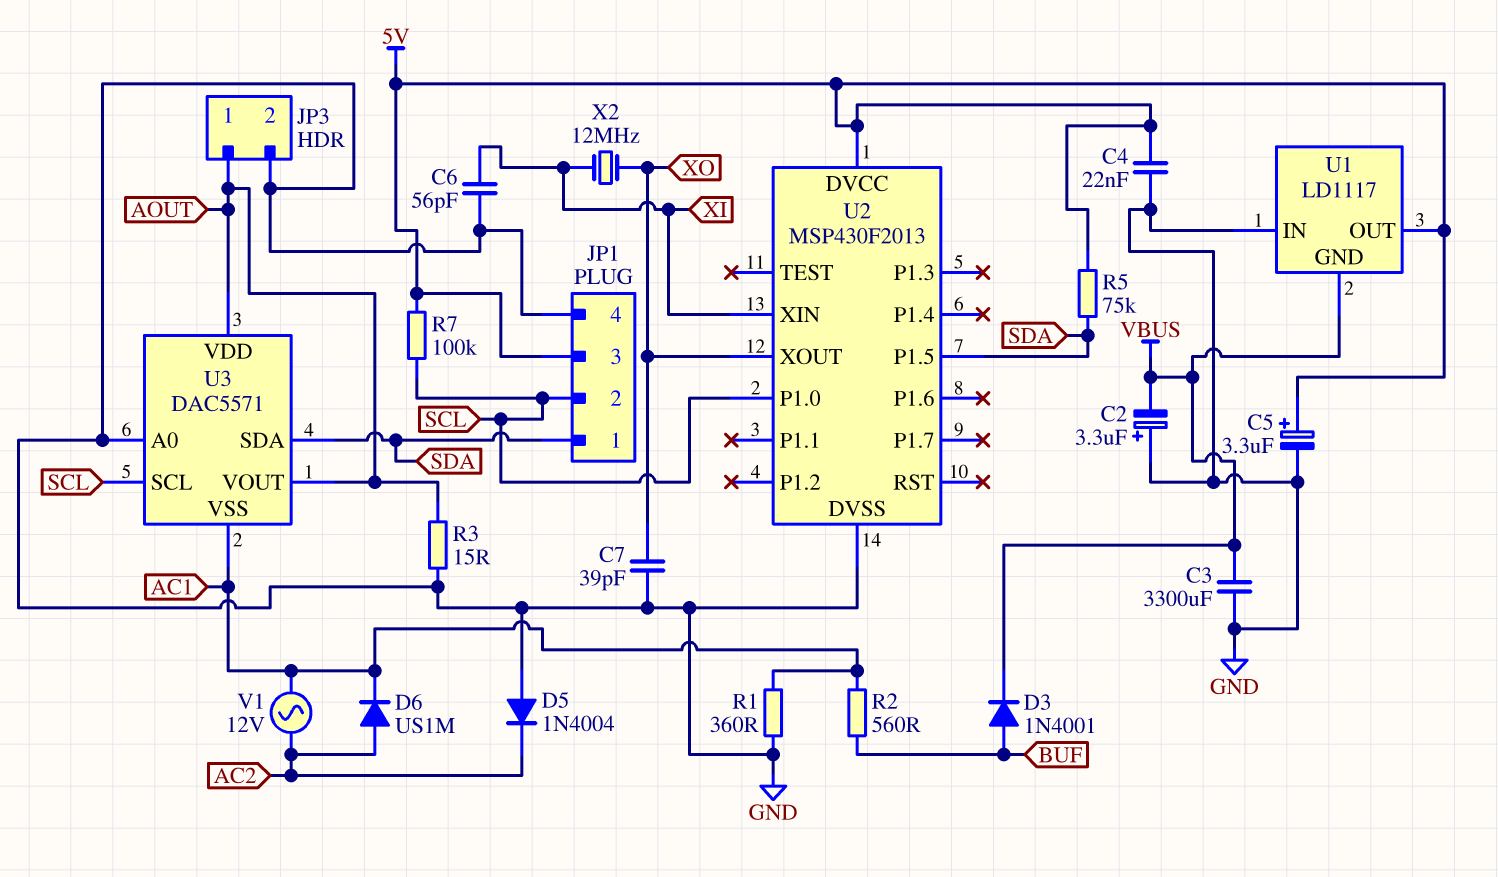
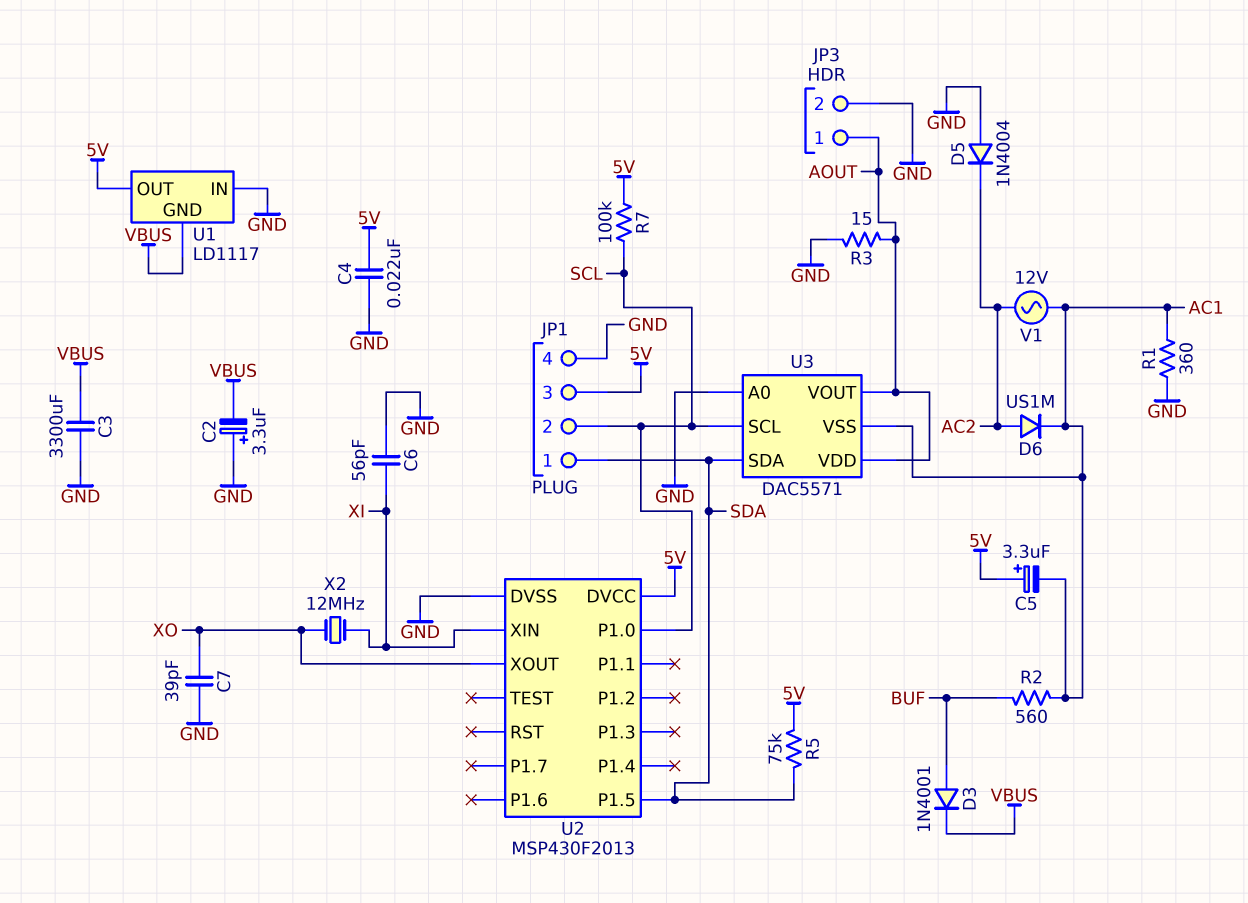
C5: 3.3uF (plus 5V, minus GND) -> 3.3uF (plus 5V, minus AC1)

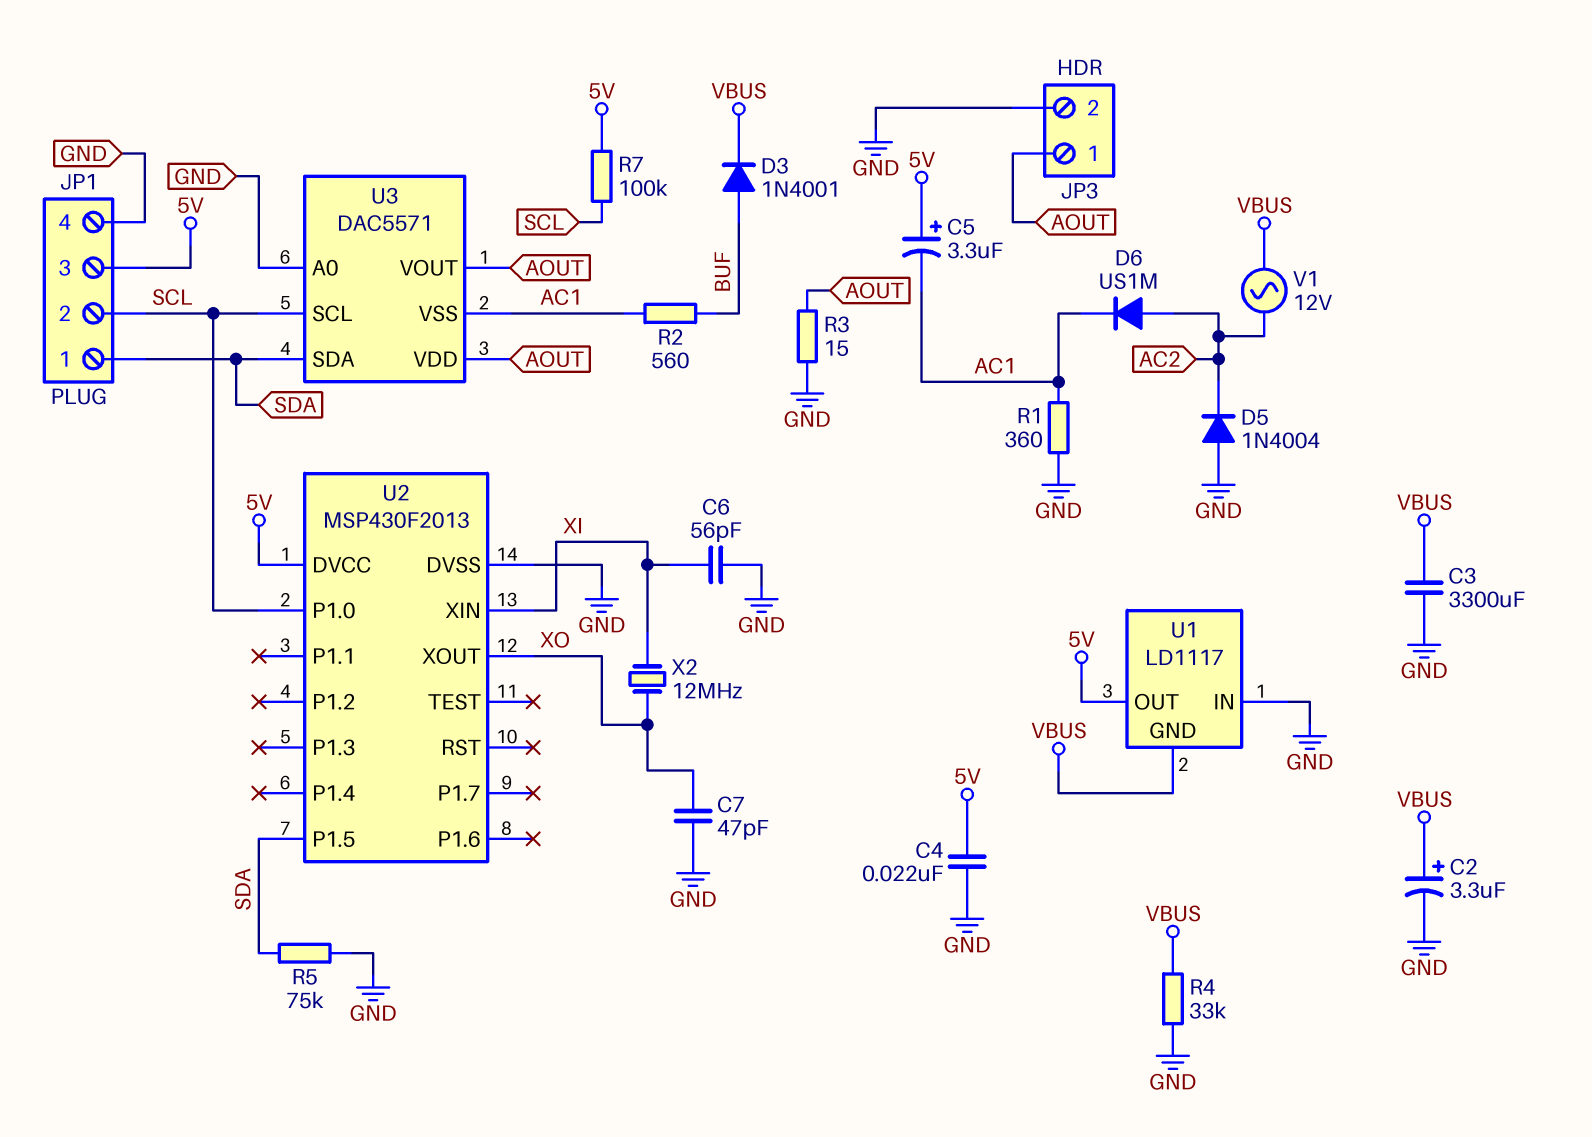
C2: 3.3uF (plus GND, minus VBUS) -> 3.3uF (plus VBUS, minus GND)
C7: 39pF (GND, XO) -> 47pF (GND, XO)
R4: none -> 33k (GND, VBUS)
R5: 75k (5V, SDA) -> 75k (GND, SDA)
V1: AC 12V (AC1, AC2) -> AC 12V (AC2, VBUS)

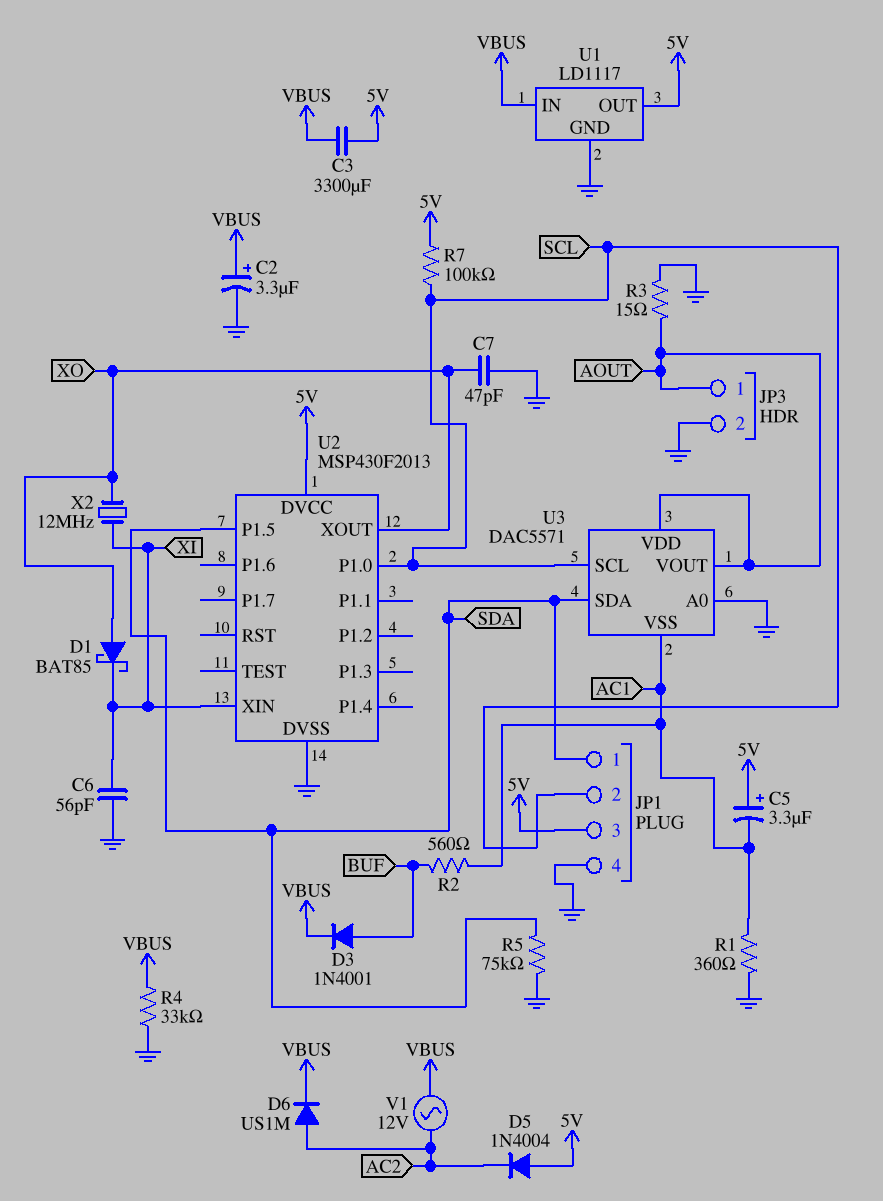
C3: 3300uF (GND, VBUS) -> 3300uF (5V, VBUS)
C4: 22nF (5V, GND) -> none
D1: none -> schottky BAT85 (A XO, K XI)
D5: diode 1N4004 (A GND, K AC2) -> diode 1N4004 (A 5V, K AC2)
D6: diode US1M (A AC2, K AC1) -> diode US1M (A AC2, K VBUS)
U1 pin GND: VBUS -> GND
U1 pin IN: GND -> VBUS

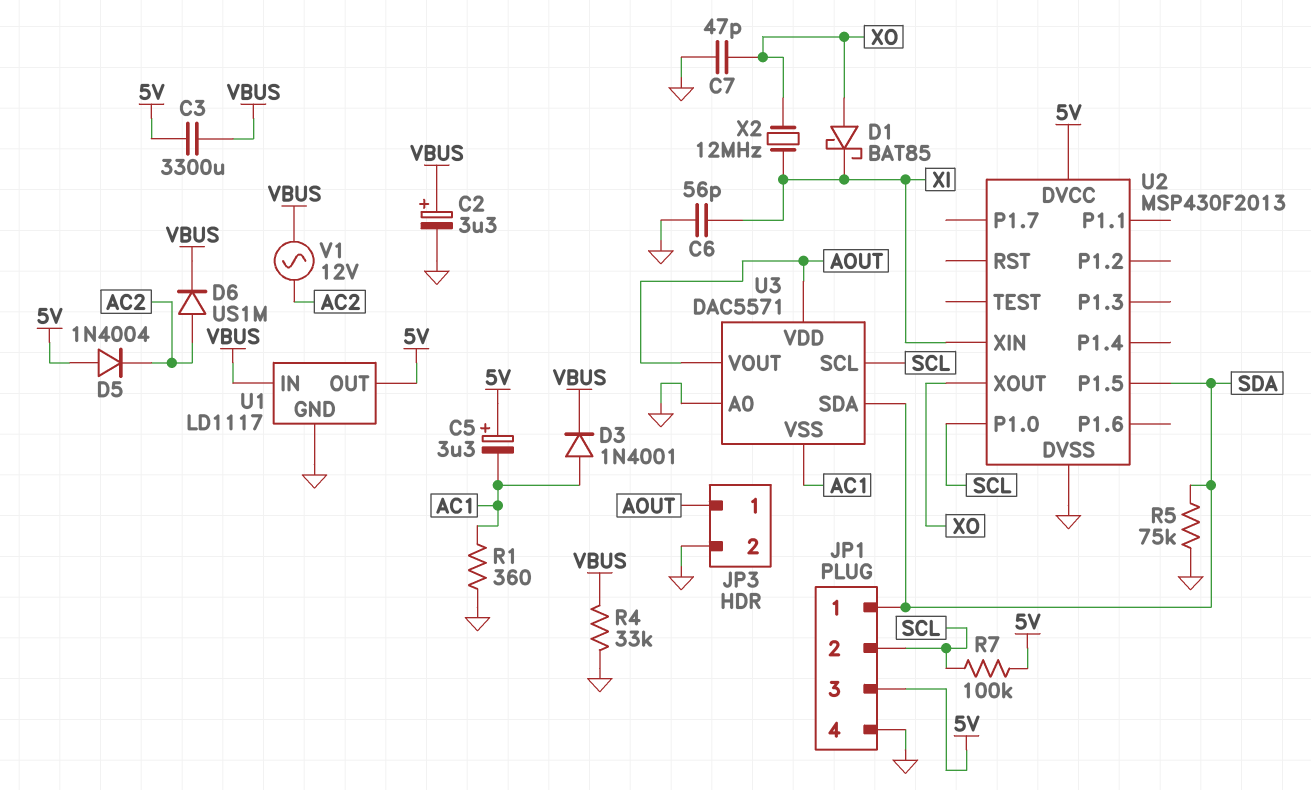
D3: diode 1N4001 (A BUF, K VBUS) -> diode 1N4001 (A AC1, K VBUS)
R2: 560 (AC1, BUF) -> none
R3: 15 (AOUT, GND) -> none

